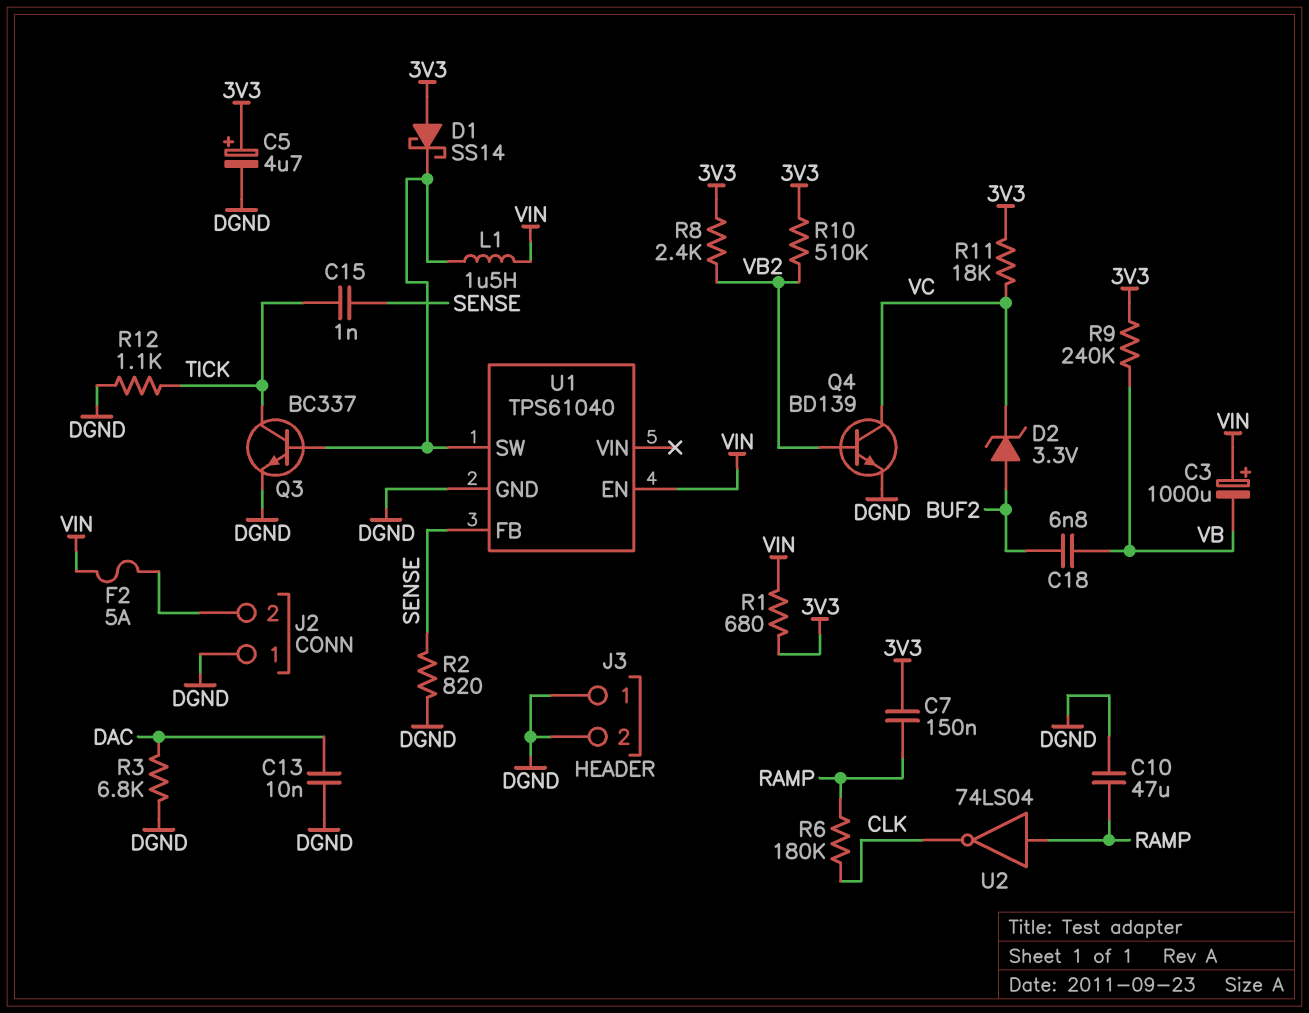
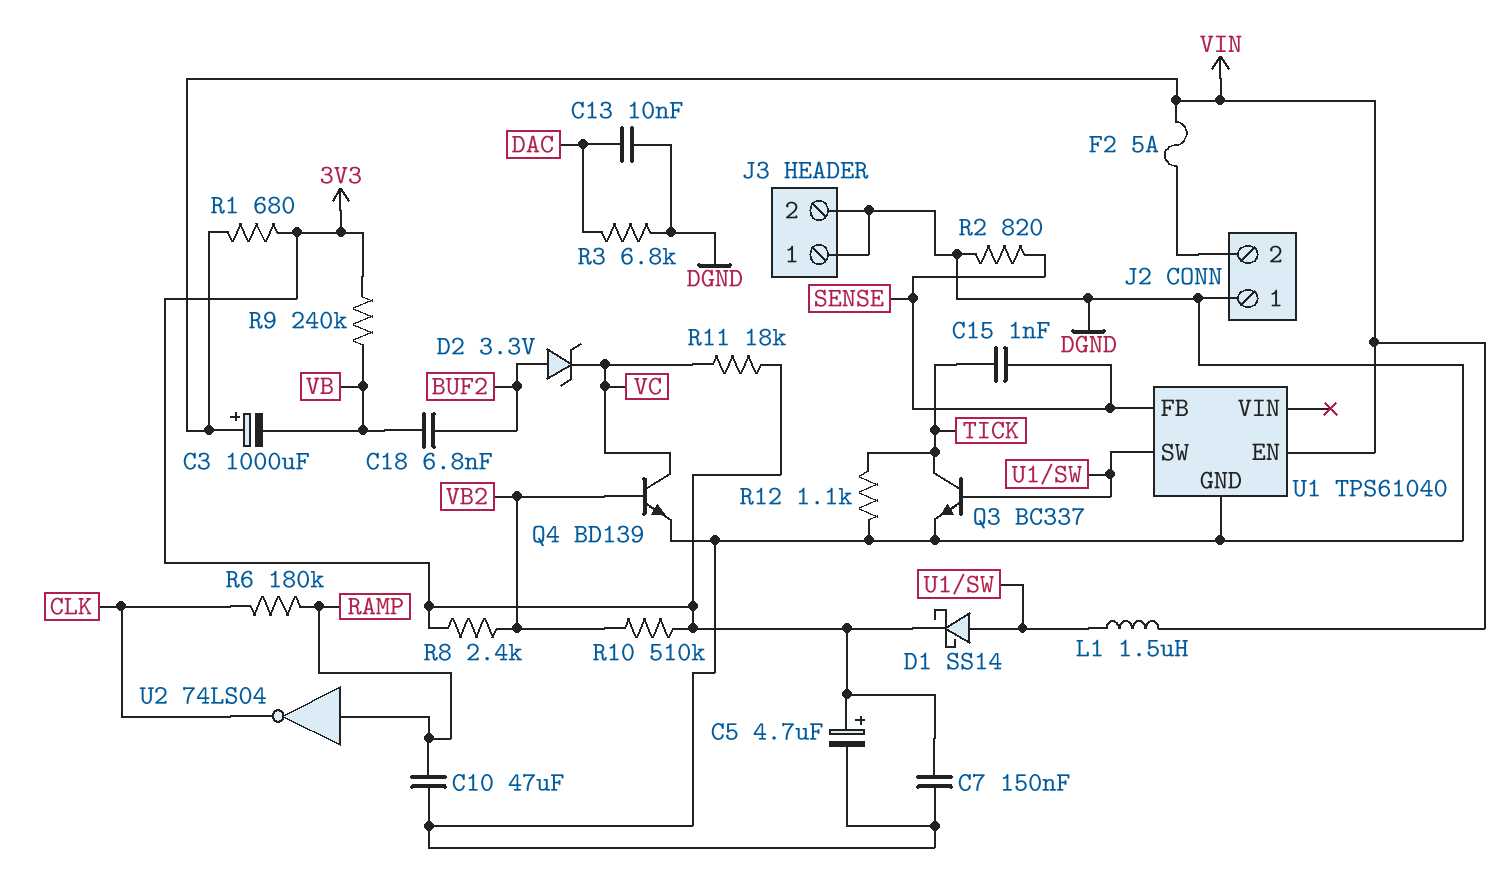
C7: 150nF (3V3, RAMP) -> 150nF (3V3, DGND)
D1: schottky SS14 (A 3V3, K U1/SW) -> schottky SS14 (A U1/SW, K 3V3)

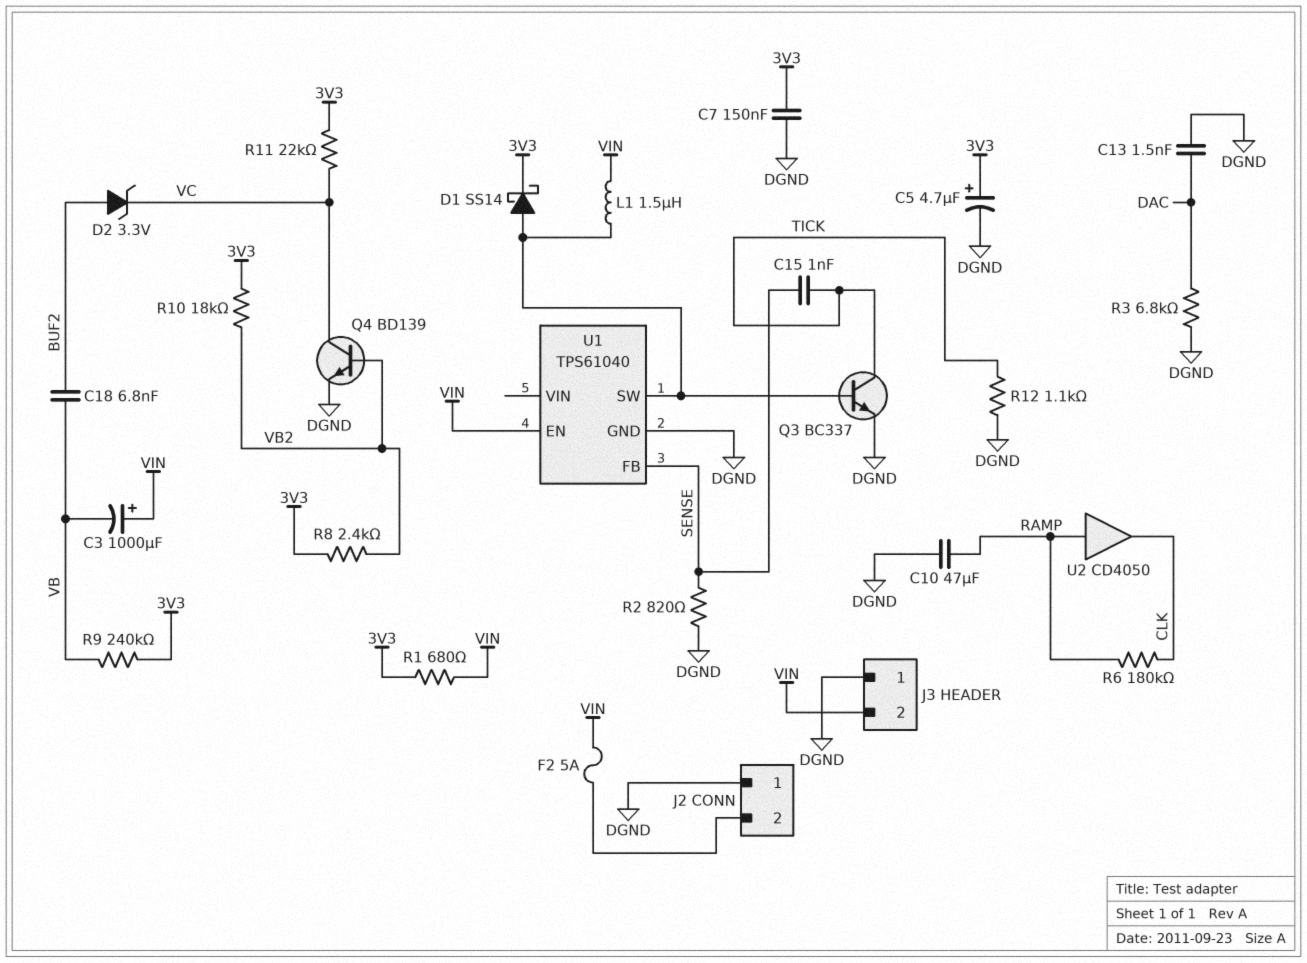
C13: 10nF (DAC, DGND) -> 1.5nF (DAC, DGND)
J3 pin 2: DGND -> VIN
R10: 510k (3V3, VB2) -> 18k (3V3, VB2)
R11: 18k (3V3, VC) -> 22k (3V3, VC)
U2: NOT 74LS04 (in RAMP, out CLK) -> buffer CD4050 (in RAMP, out CLK)

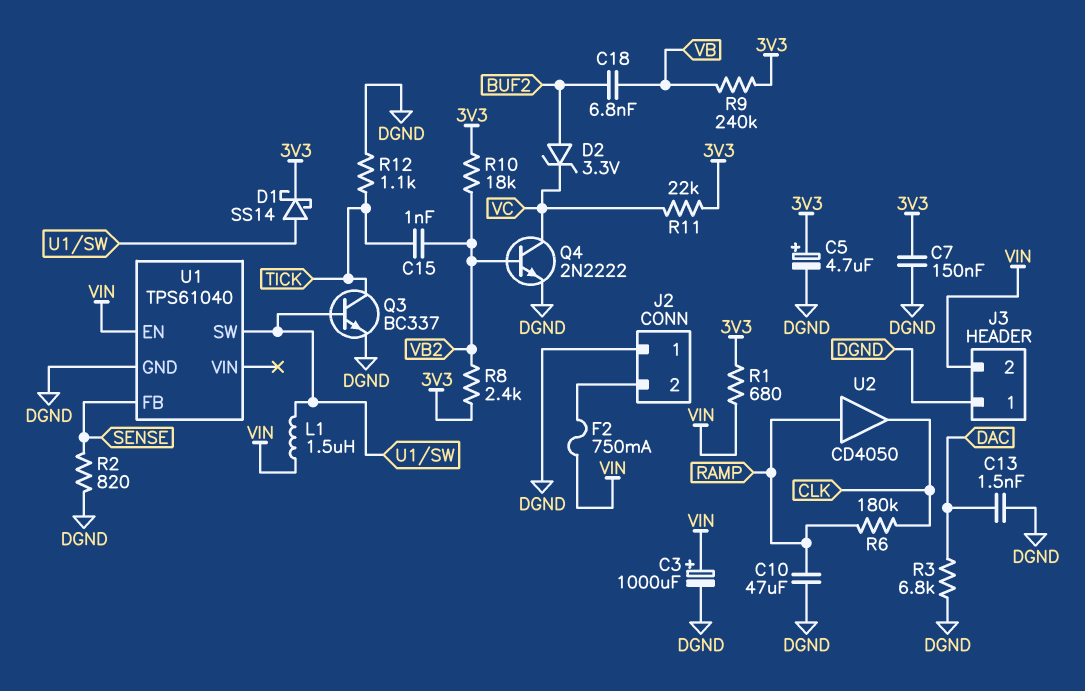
C3: 1000uF (plus VIN, minus VB) -> 1000uF (plus VIN, minus DGND)
C15: 1nF (SENSE, TICK) -> 1nF (TICK, VB2)
F2: 5A (J2/2, VIN) -> 750mA (J2/2, VIN)
Q4: NPN BD139 (B VB2, C VC, E DGND) -> NPN 2N2222 (B VB2, C VC, E DGND)

